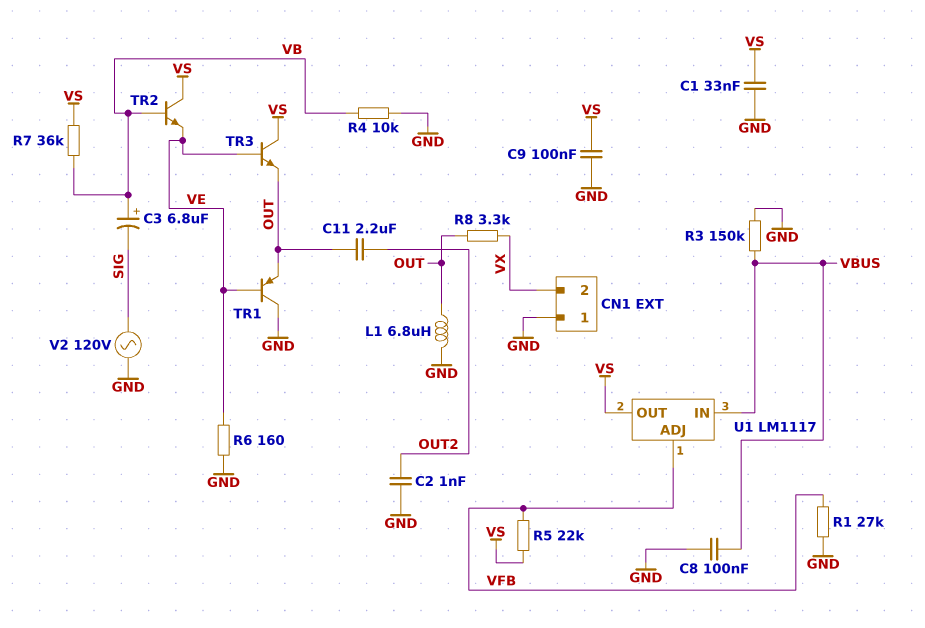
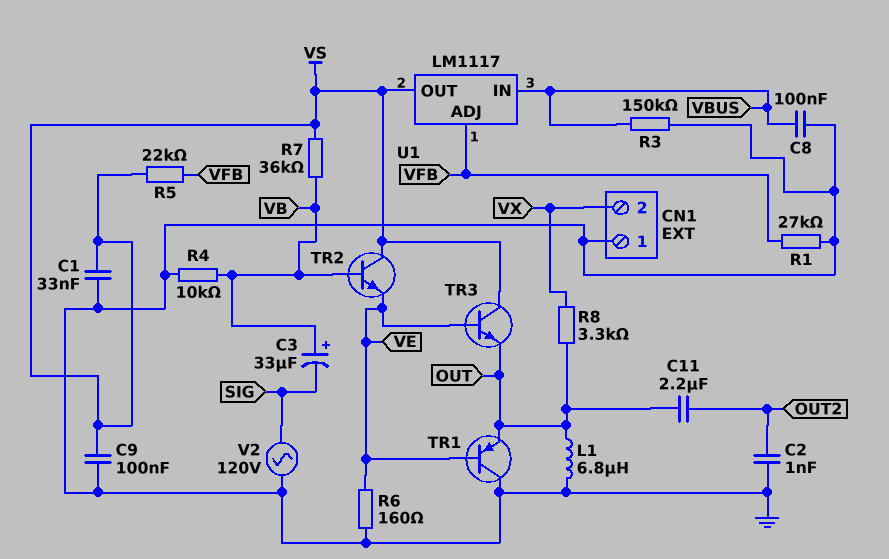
C3: 6.8uF (plus VB, minus SIG) -> 33uF (plus VB, minus SIG)

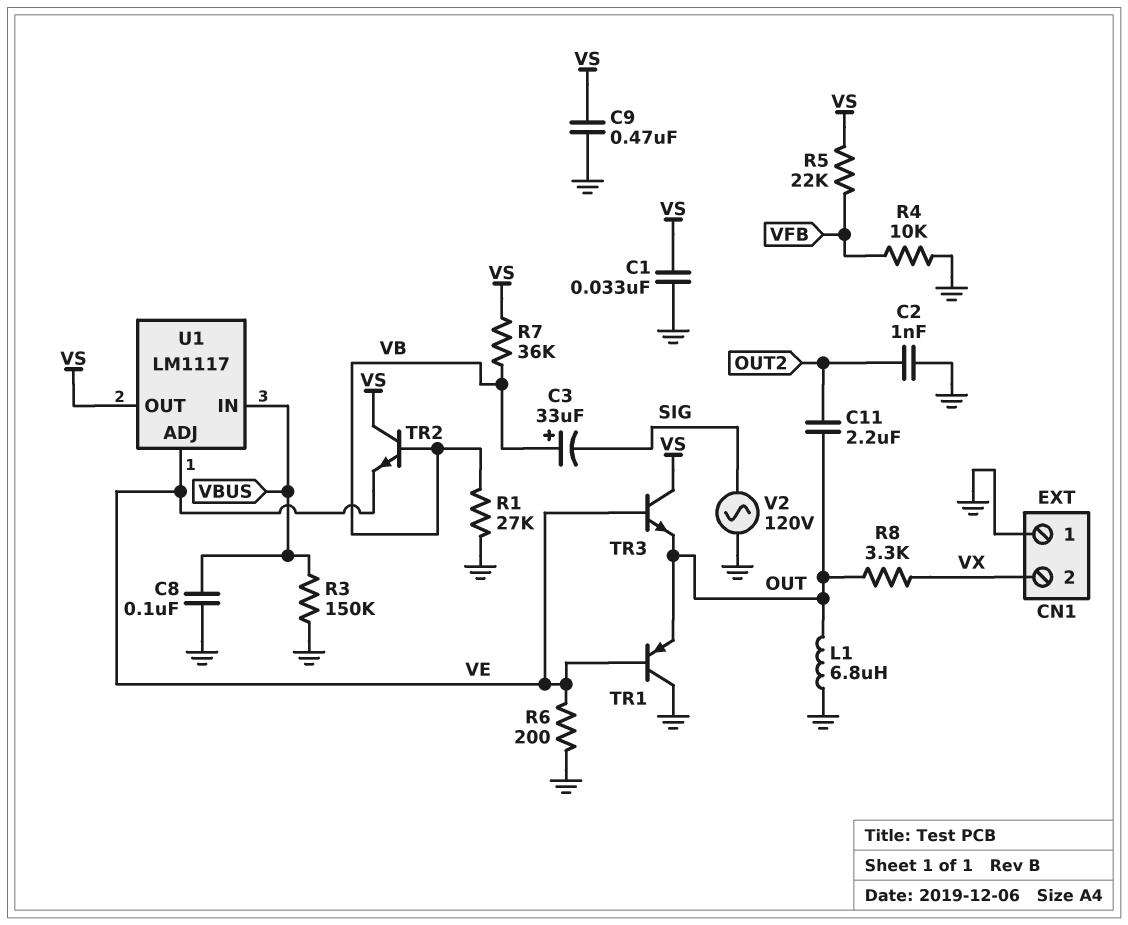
C9: 100nF (GND, VS) -> 470nF (GND, VS)
R1: 27k (GND, VFB) -> 27k (GND, VB)
R4: 10k (GND, VB) -> 10k (GND, VFB)
R6: 160 (GND, VE) -> 200 (GND, VE)
U1 pin ADJ: VFB -> VE

